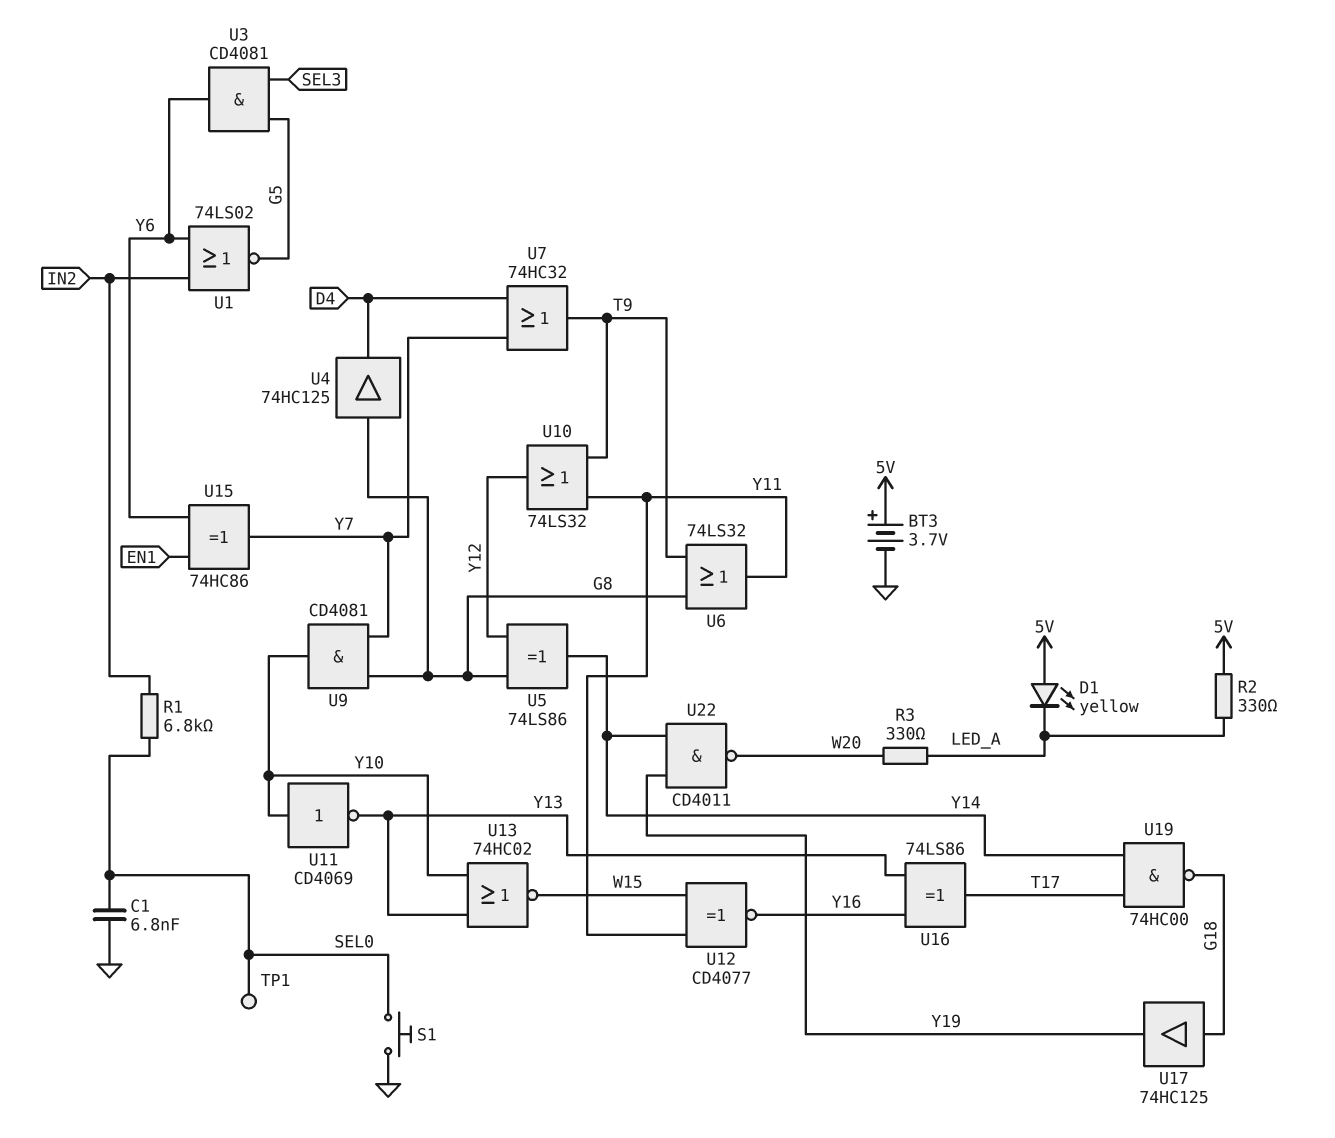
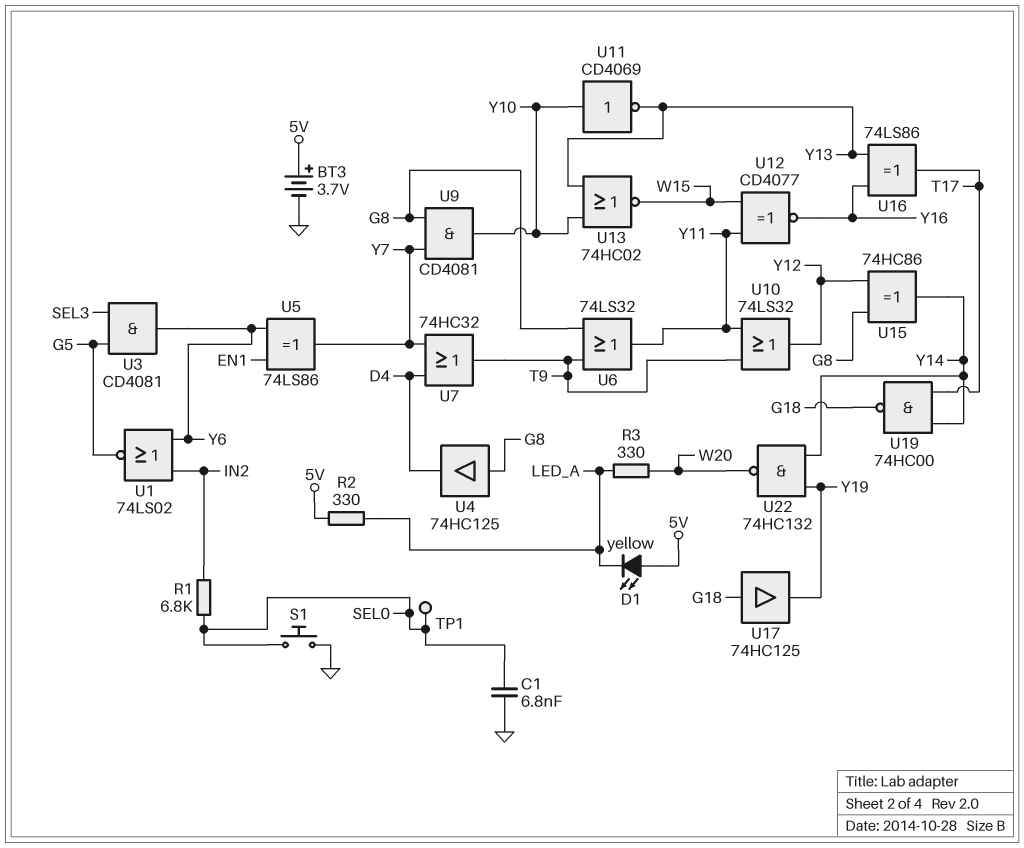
U5: XOR 74LS86 (in G8, in Y12, out Y14) -> XOR 74LS86 (in EN1, in Y6, out Y7)
U15: XOR 74HC86 (in EN1, in Y6, out Y7) -> XOR 74HC86 (in G8, in Y12, out Y14)
U22: NAND CD4011 (in Y14, in Y19, out W20) -> NAND 74HC132 (in Y14, in Y19, out W20)

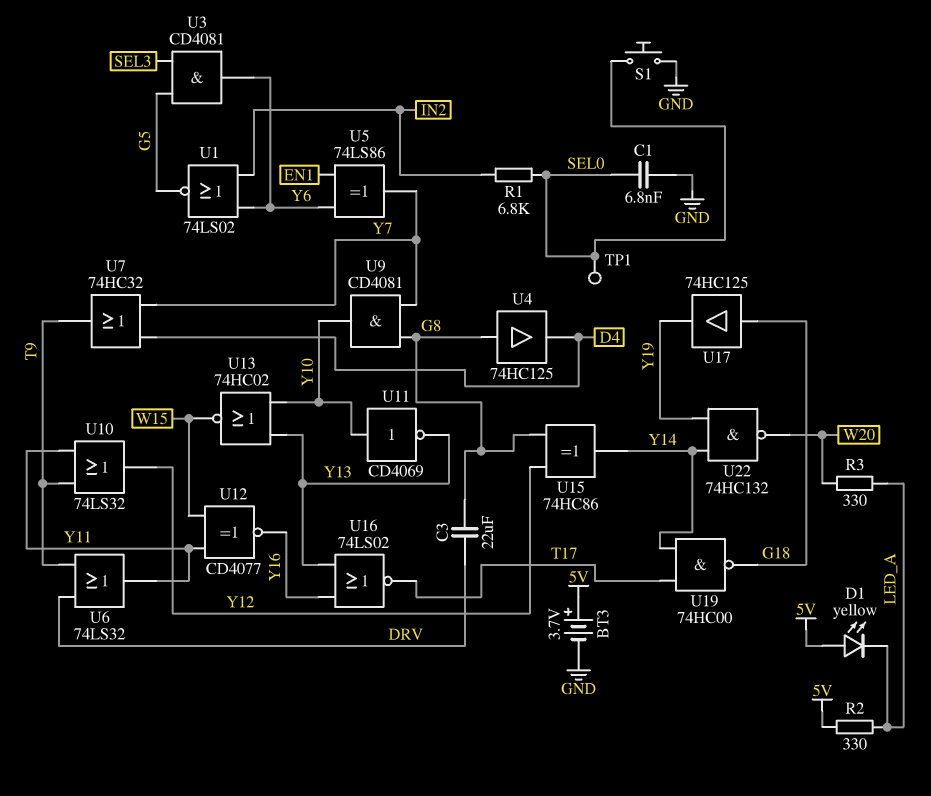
C3: none -> 22uF (DRV, G8)
U6: OR 74LS32 (in G8, in T9, out Y11) -> OR 74LS32 (in DRV, in T9, out Y11)
U16: XOR 74LS86 (in Y13, in Y16, out T17) -> NOR 74LS02 (in Y13, in Y16, out T17)

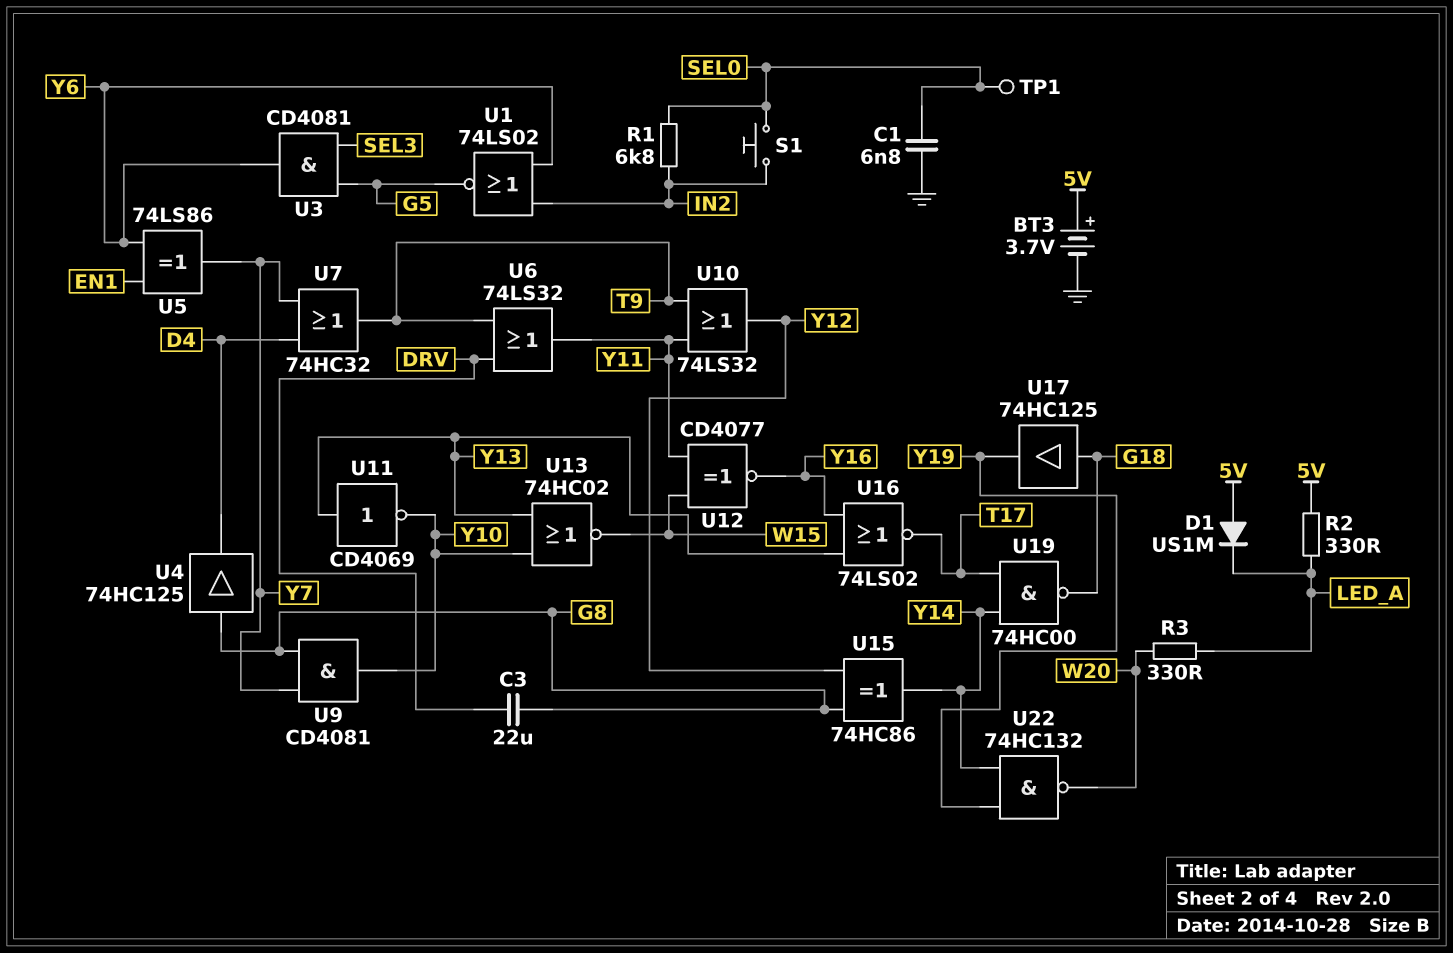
D1: LED yellow (A 5V, K LED_A) -> diode US1M (A 5V, K LED_A)
S1: button (GND, SEL0) -> button (IN2, SEL0)
U11: NOT CD4069 (in Y10, out Y13) -> NOT CD4069 (in Y13, out Y10)

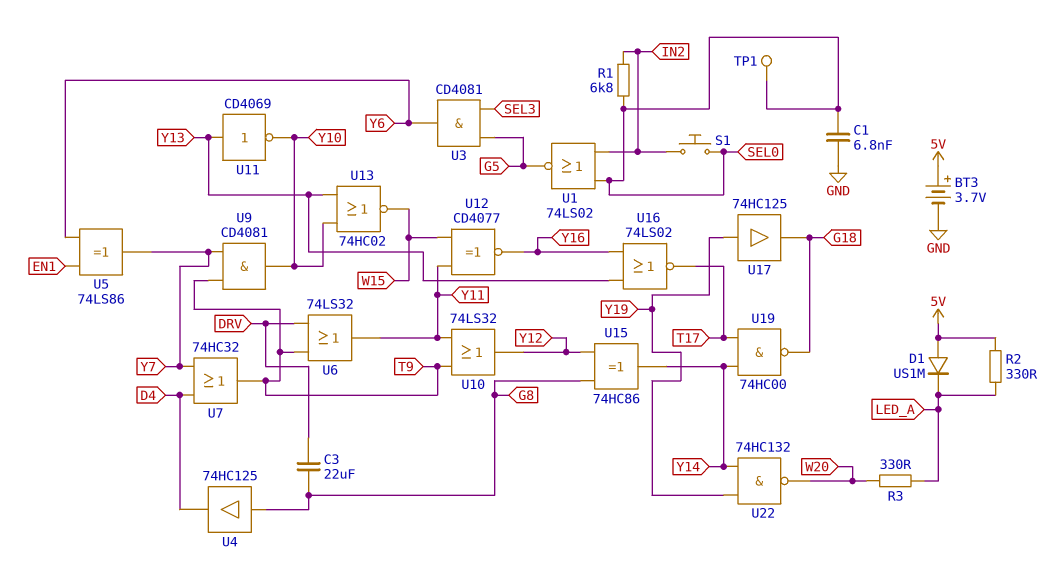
U1: NOR 74LS02 (in IN2, in Y6, out G5) -> NOR 74LS02 (in IN2, in SEL0, out G5)
U9: AND CD4081 (in G8, in Y7, out Y10) -> AND CD4081 (in T9, in Y7, out Y10)
U17: buffer 74HC125 (in G18, out Y19) -> buffer 74HC125 (in Y19, out G18)

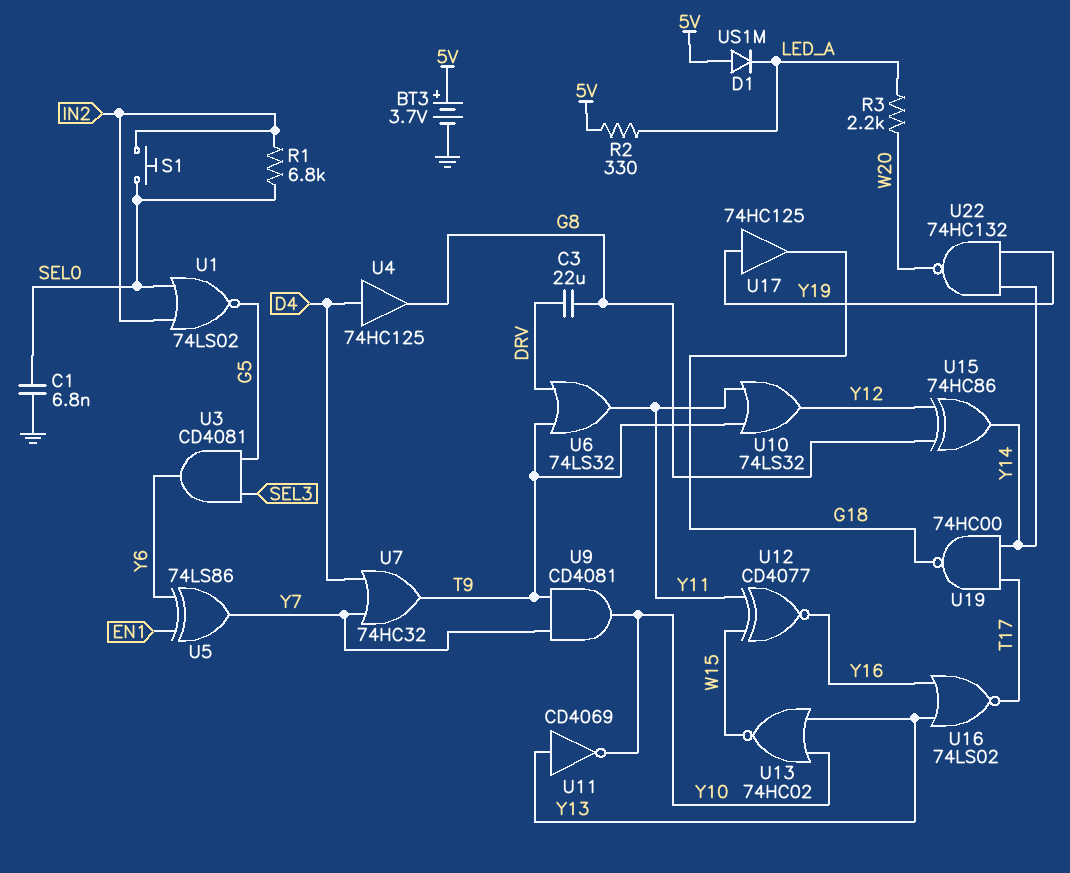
R3: 330 (LED_A, W20) -> 2.2k (LED_A, W20)
TP1: test point (SEL0) -> none
U4: buffer 74HC125 (in G8, out D4) -> buffer 74HC125 (in D4, out G8)

